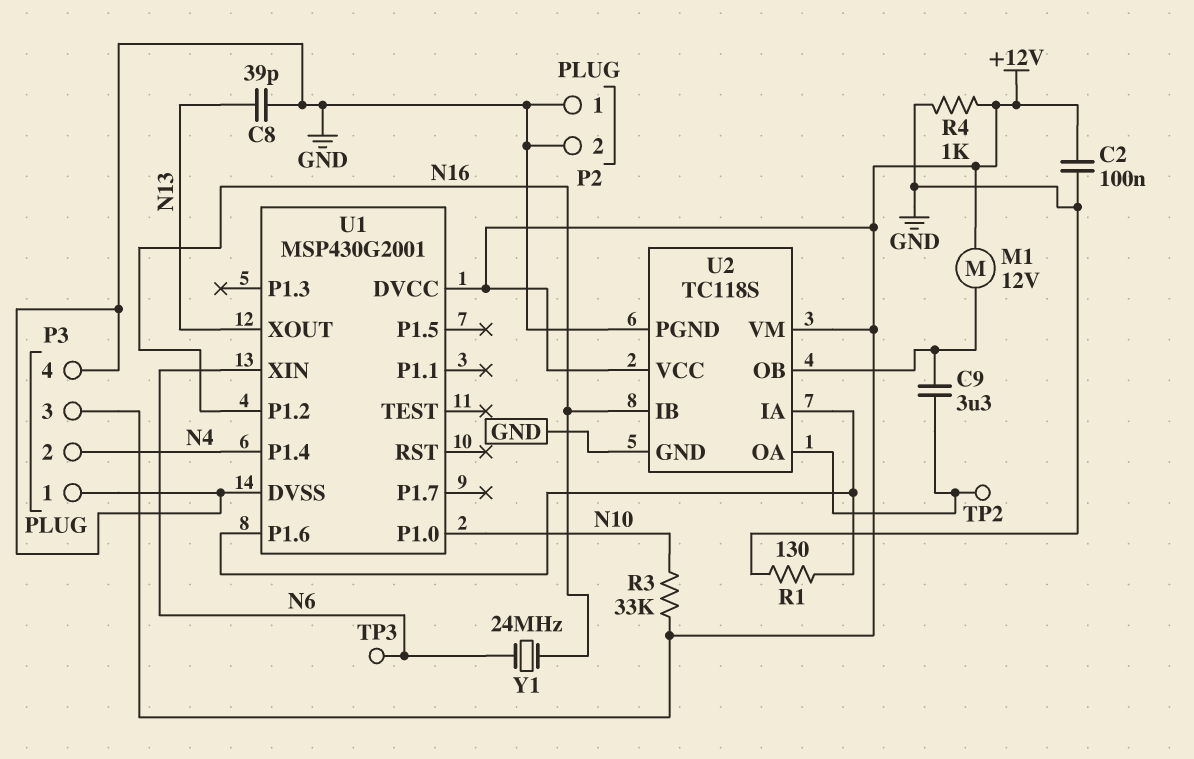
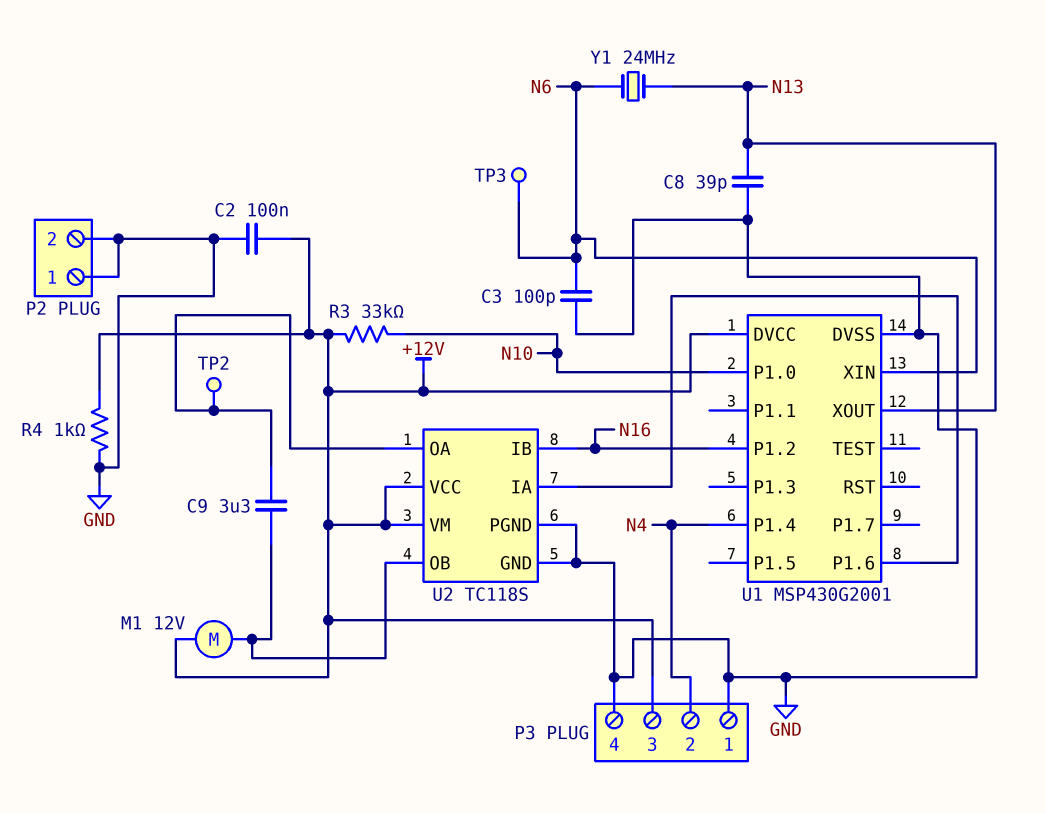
C3: none -> 100pF (GND, N6)
R1: 130 (GND, U1/P1.6) -> none
Y1: 24MHz (N6, N16) -> 24MHz (N6, N13)

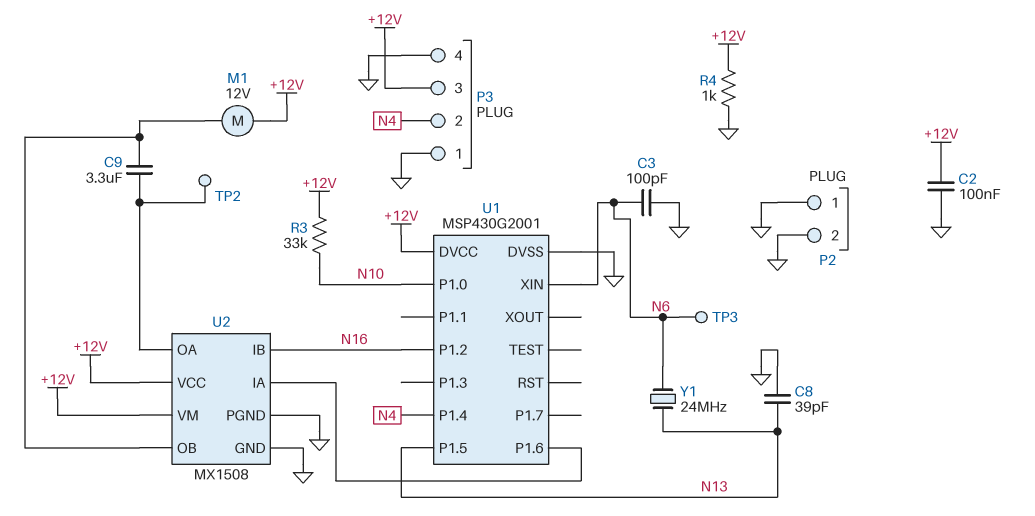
U1 pin P1.5: none -> N13
U1 pin XOUT: N13 -> none
U2: TC118S -> MX1508

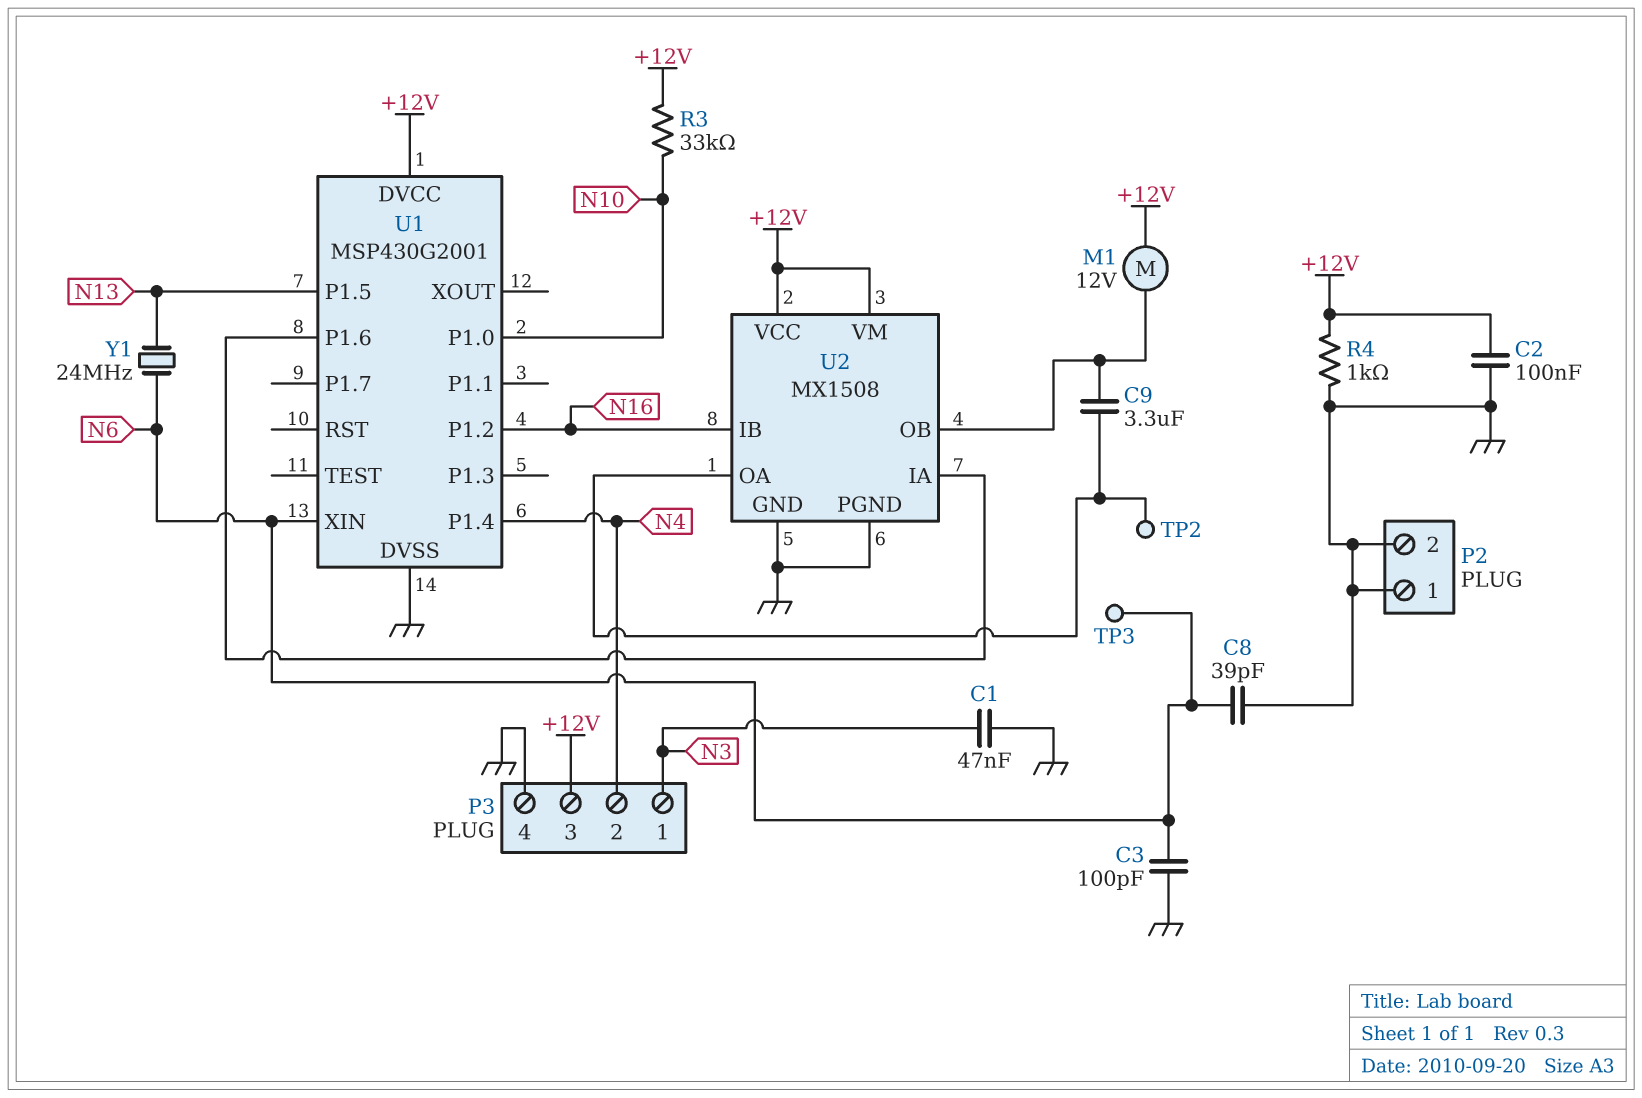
C1: none -> 47nF (GND, N3)
C8: 39pF (GND, N13) -> 39pF (GND, N6)
P3 pin 1: GND -> N3

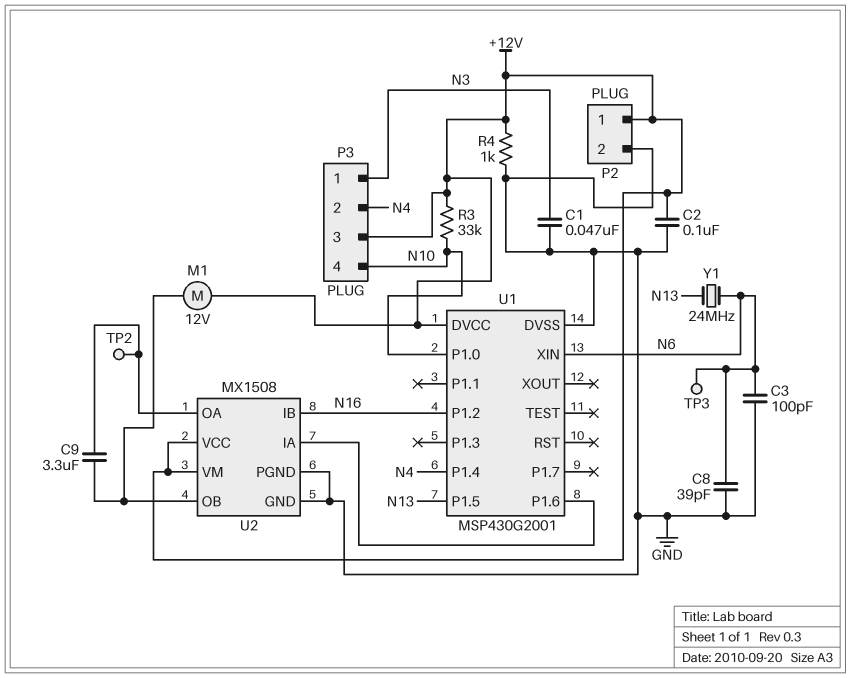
P2 pin 1: GND -> +12V
P3 pin 4: GND -> N10

